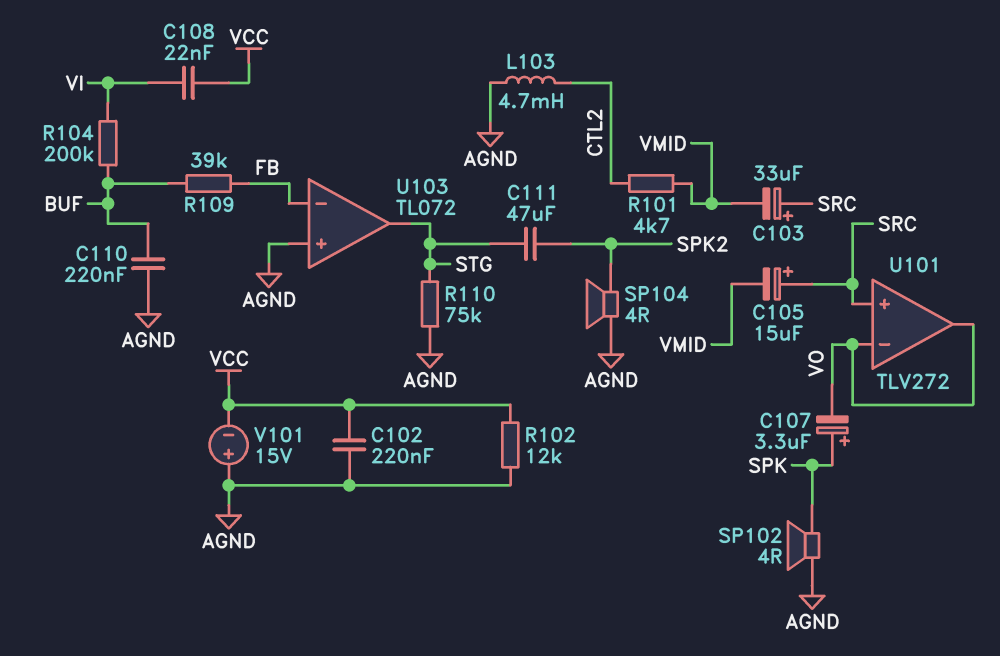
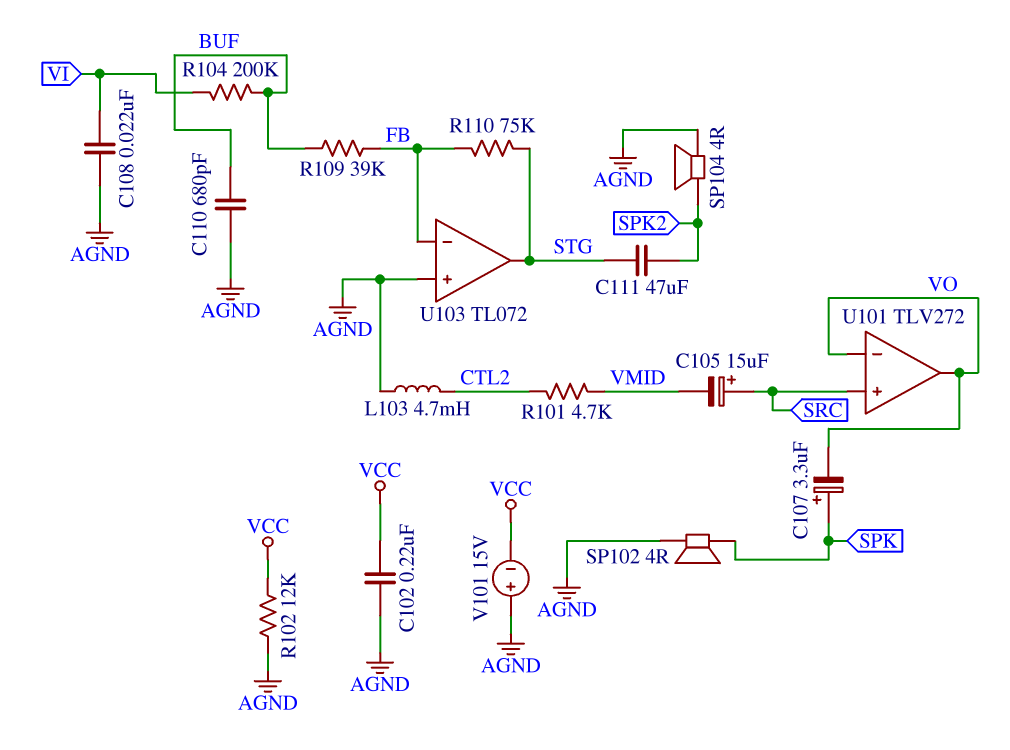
C103: 33uF (plus SRC, minus VMID) -> none
C108: 22nF (VCC, VI) -> 22nF (AGND, VI)
C110: 220nF (AGND, BUF) -> 680pF (AGND, BUF)
R110: 75k (AGND, STG) -> 75k (FB, STG)

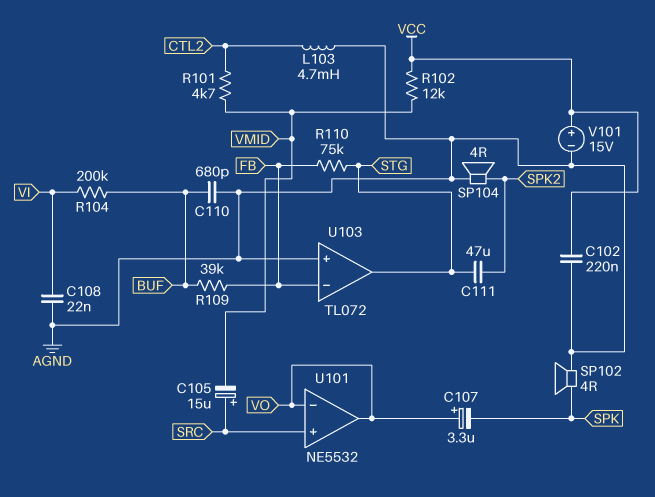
C107: 3.3uF (plus SPK, minus VO) -> 3.3uF (plus VO, minus SPK)
R102: 12k (AGND, VCC) -> 12k (VCC, VMID)
U101: TLV272 -> NE5532
V101: 15V (plus AGND, minus VCC) -> 15V (plus VCC, minus AGND)

